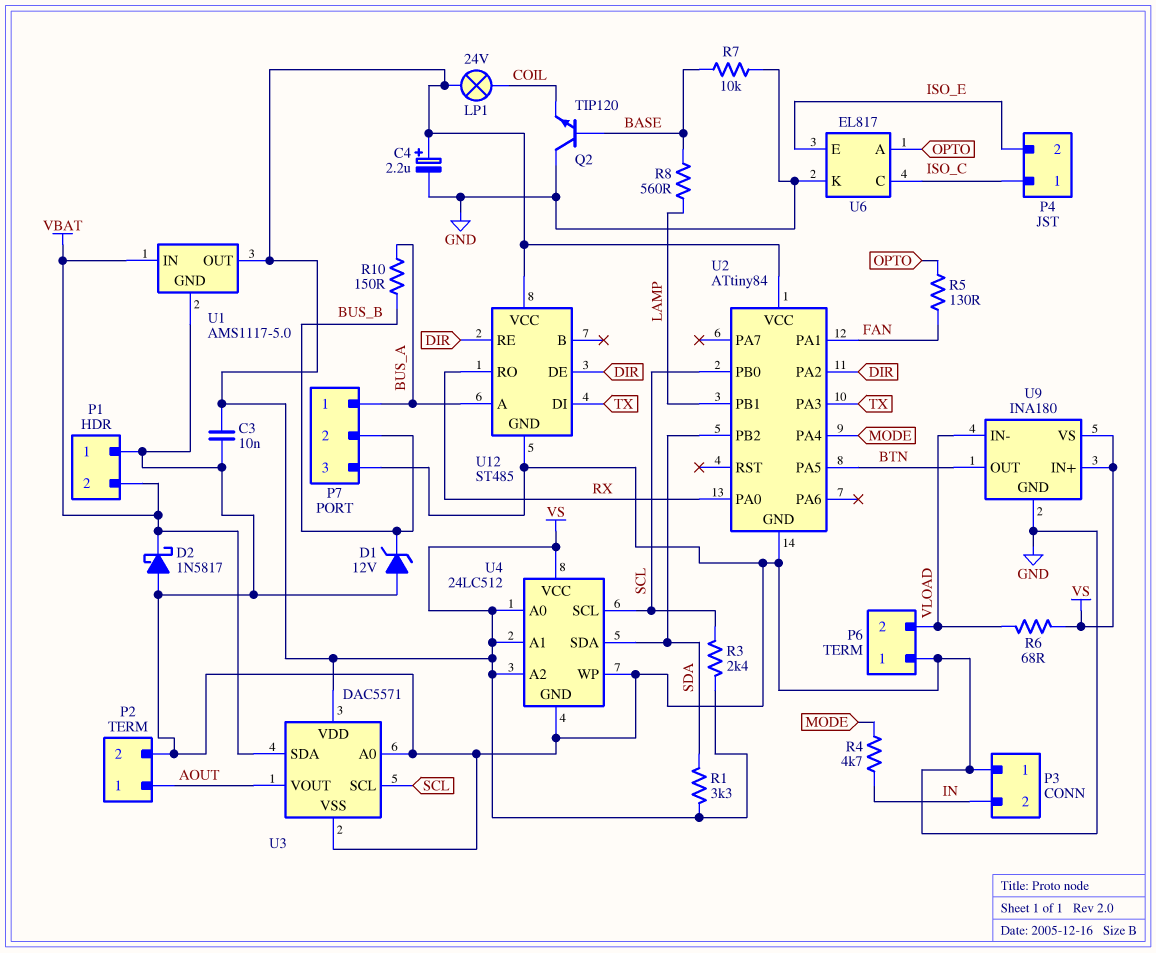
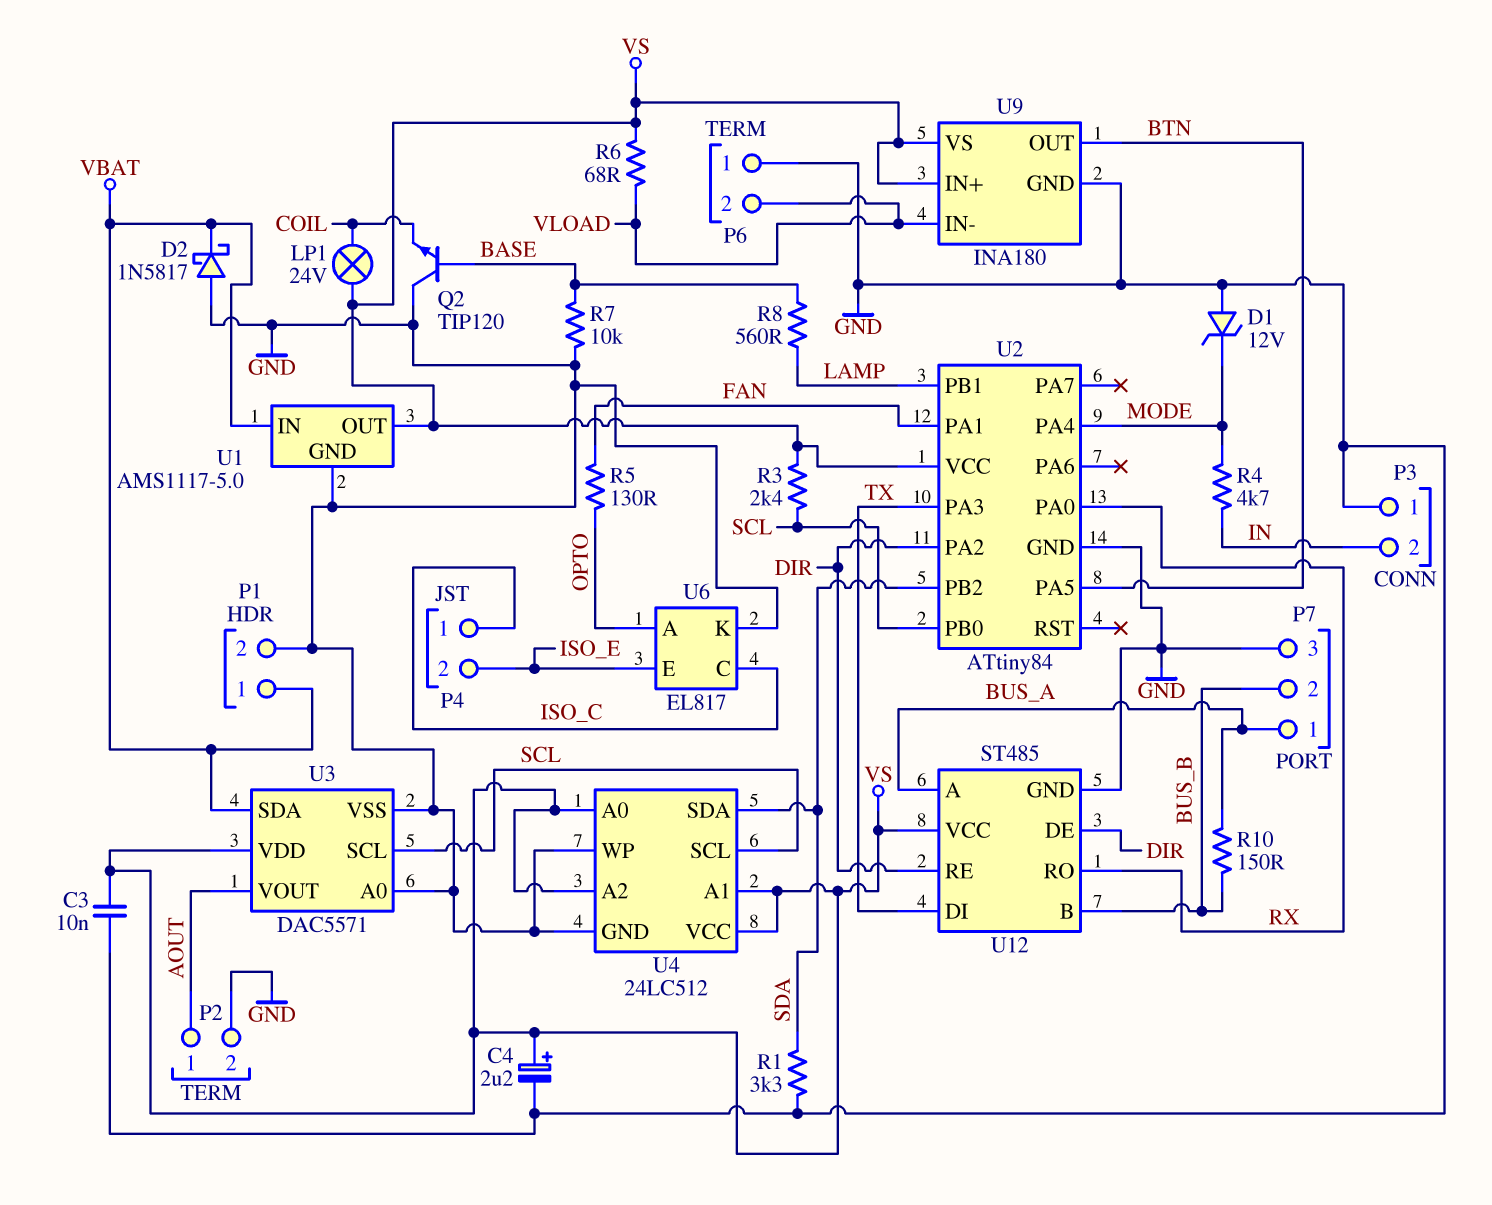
D1: zener 12V (A GND, K BUS_B) -> zener 12V (A GND, K MODE)
P1 pin 1: GND -> VBAT
P1 pin 2: VBAT -> GND
R1: 3.3k (SDA, VS) -> 3.3k (GND, SDA)
U12 pin B: none -> BUS_B

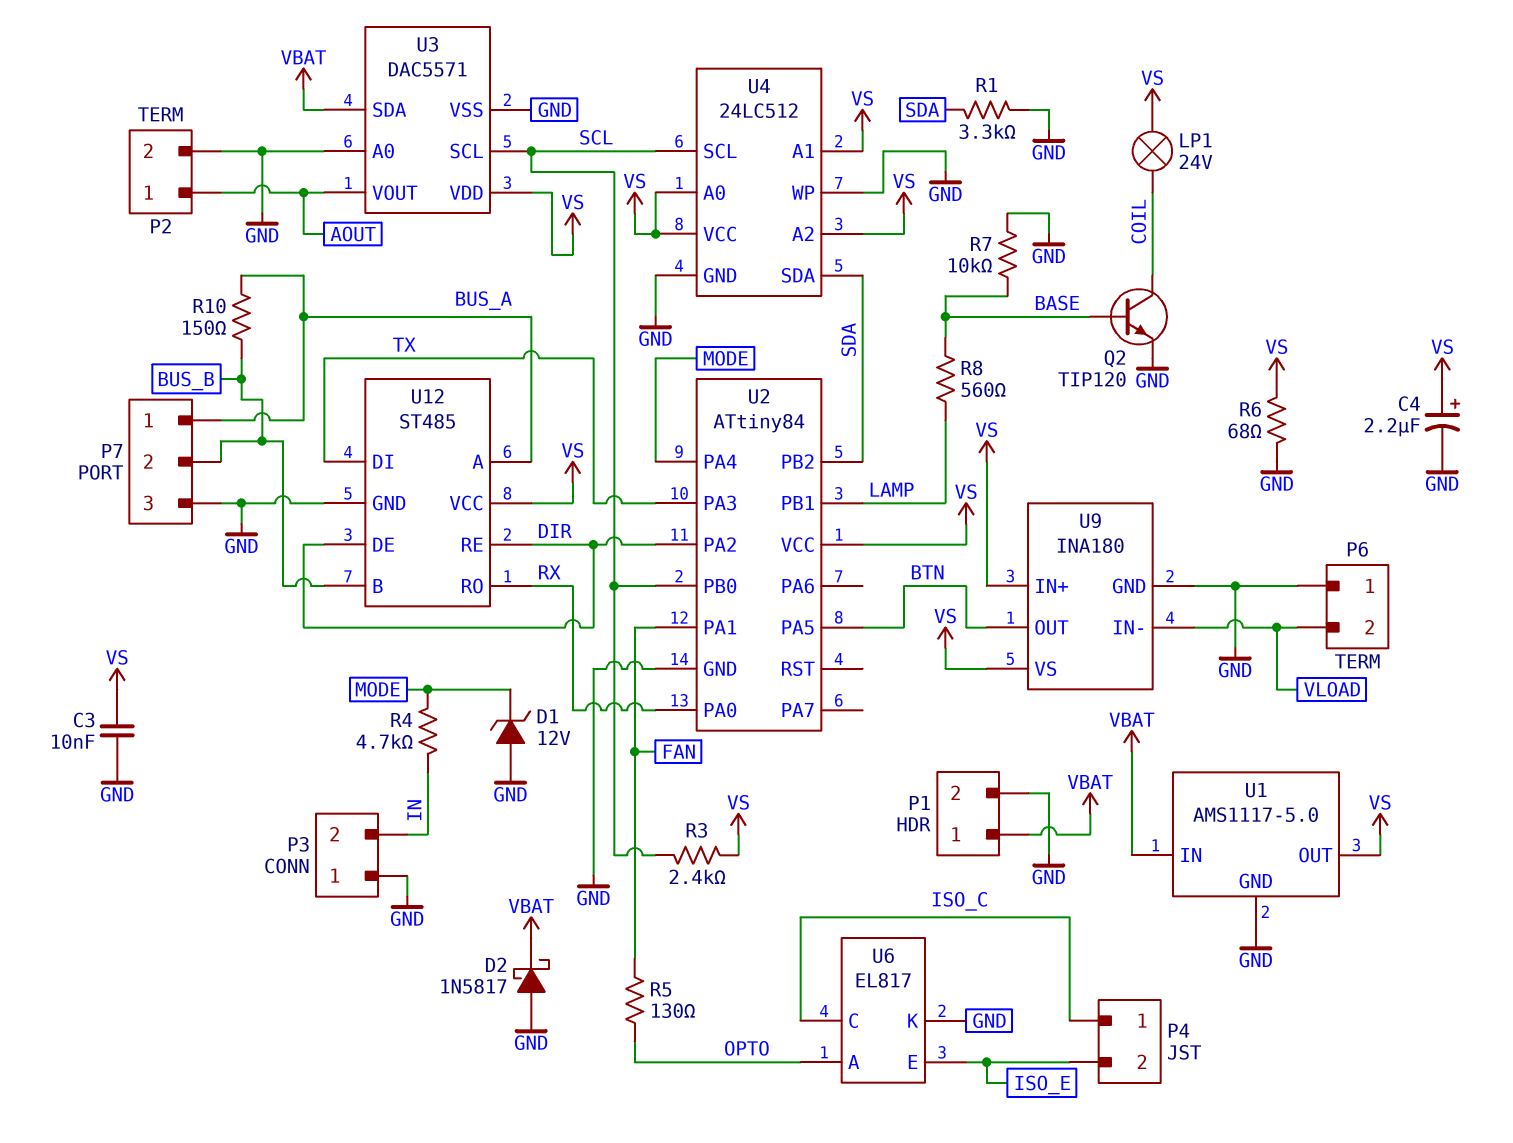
Q2: NPN TIP120 (B BASE, C GND, E COIL) -> NPN TIP120 (B BASE, C COIL, E GND)
R6: 68 (VLOAD, VS) -> 68 (GND, VS)

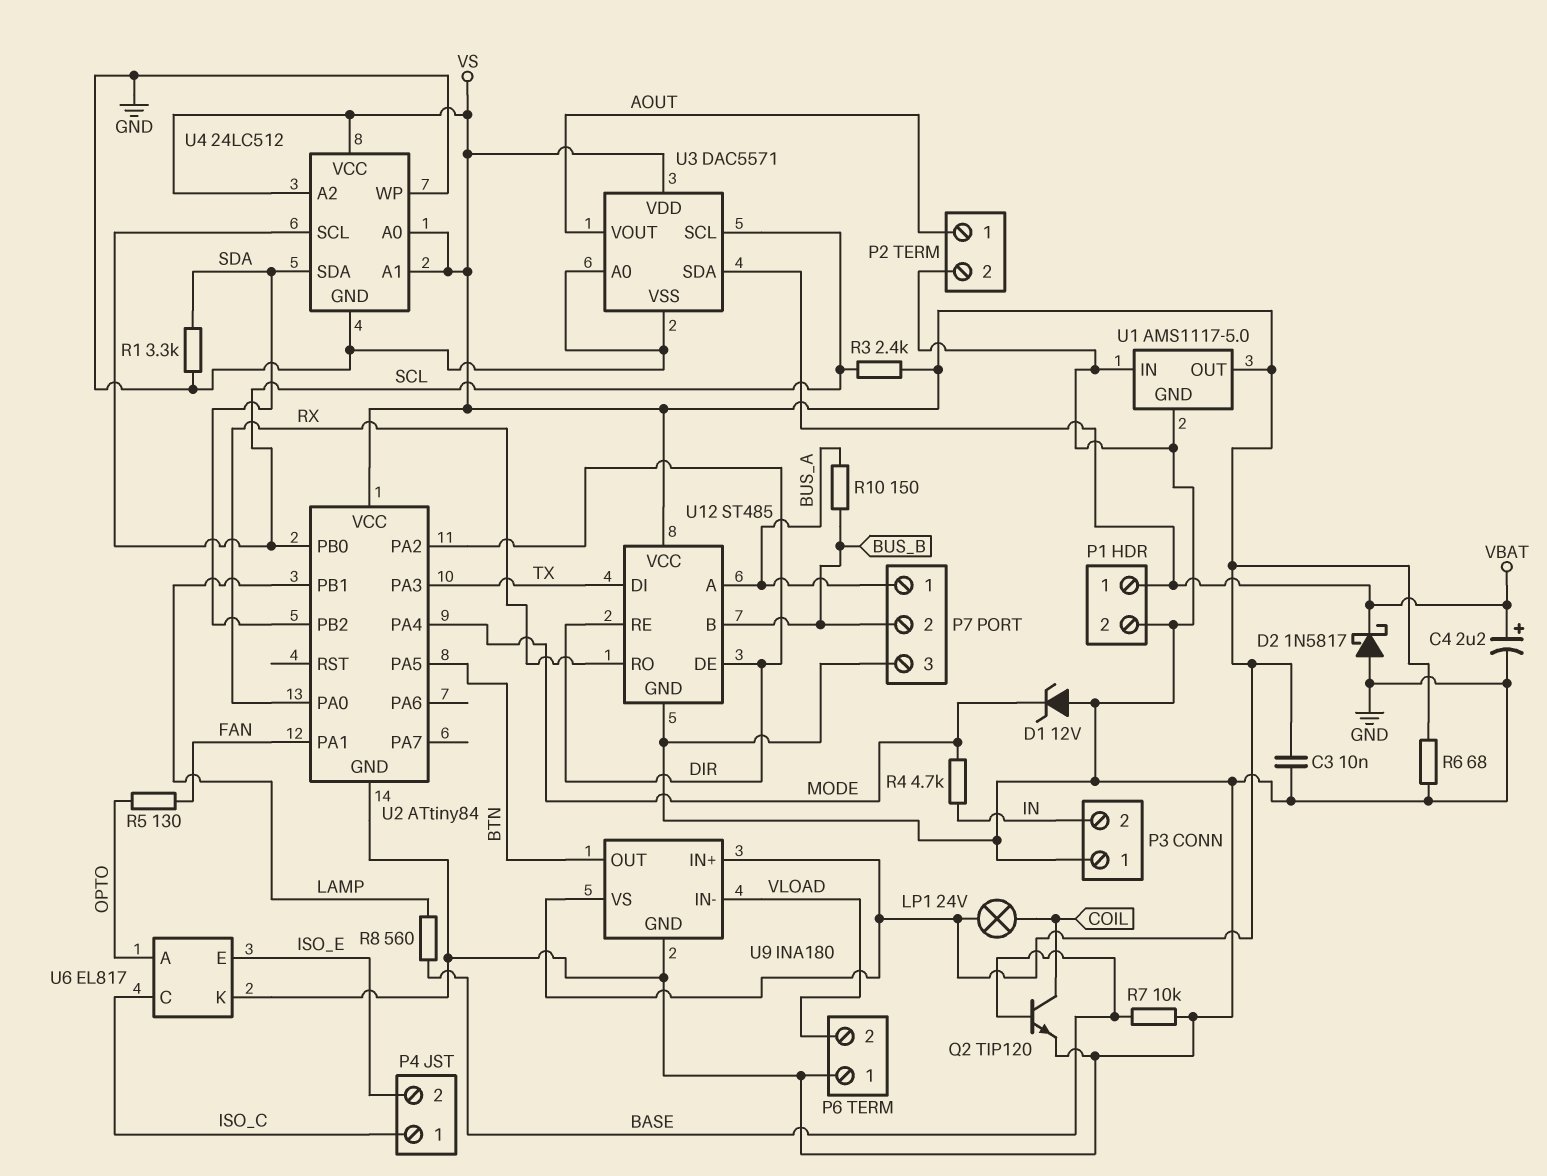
C4: 2.2uF (plus VS, minus GND) -> 2.2uF (plus VBAT, minus GND)
U1 pin IN: VBAT -> GND

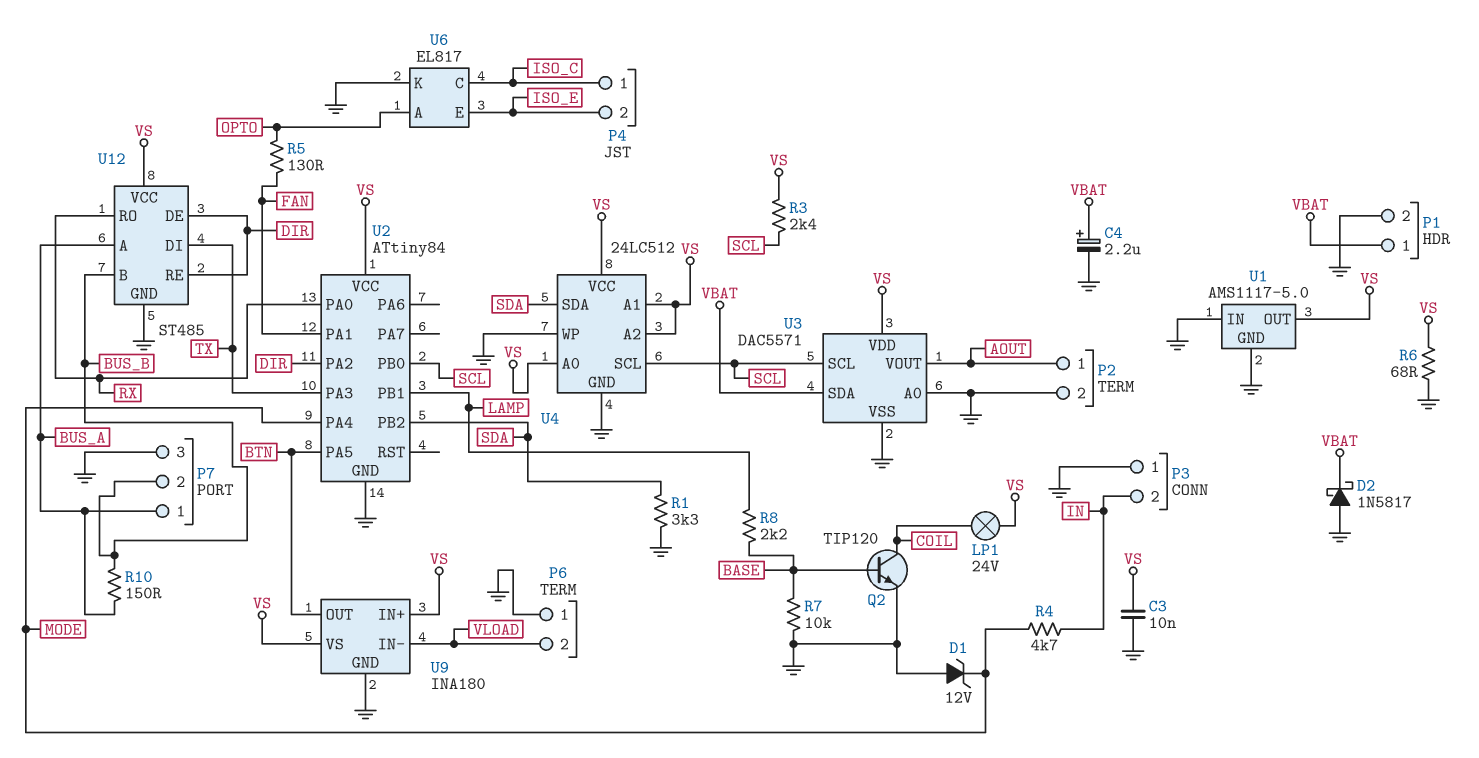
R8: 560 (BASE, LAMP) -> 2.2k (BASE, LAMP)

